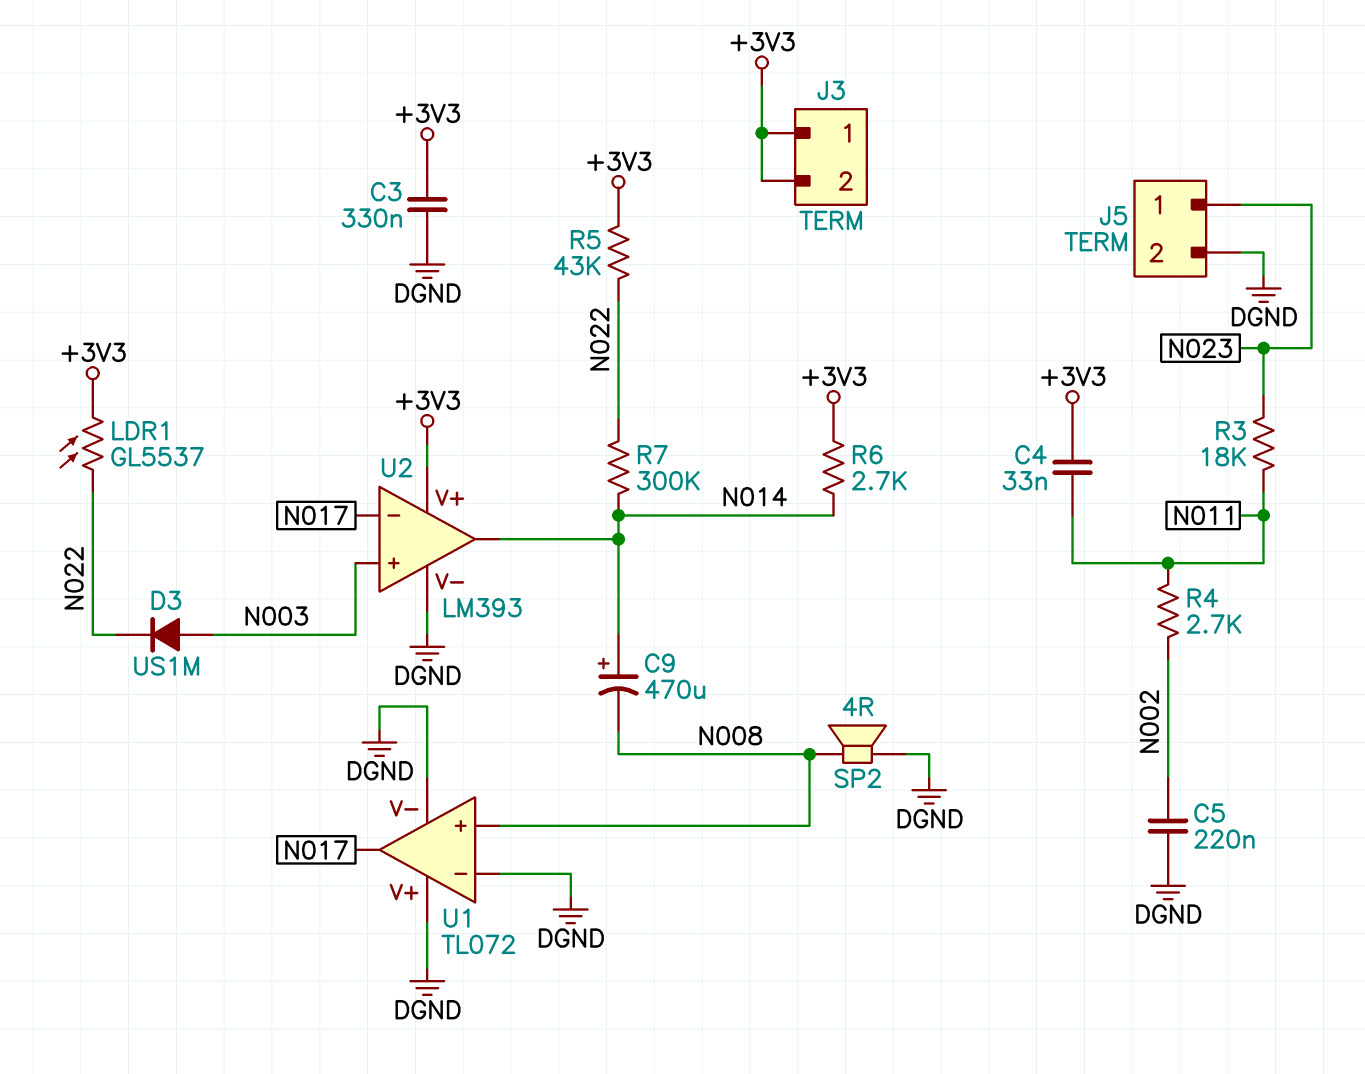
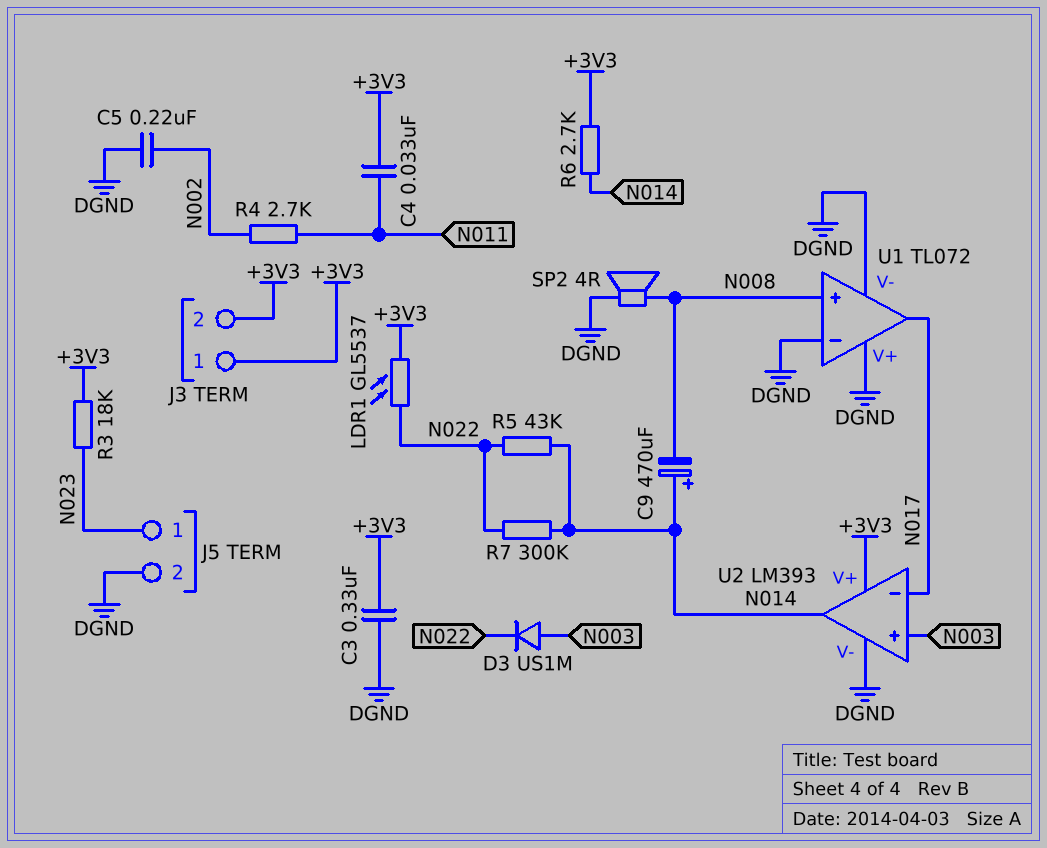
R3: 18k (N011, N023) -> 18k (+3V3, N023)
R5: 43k (+3V3, N022) -> 43k (N014, N022)

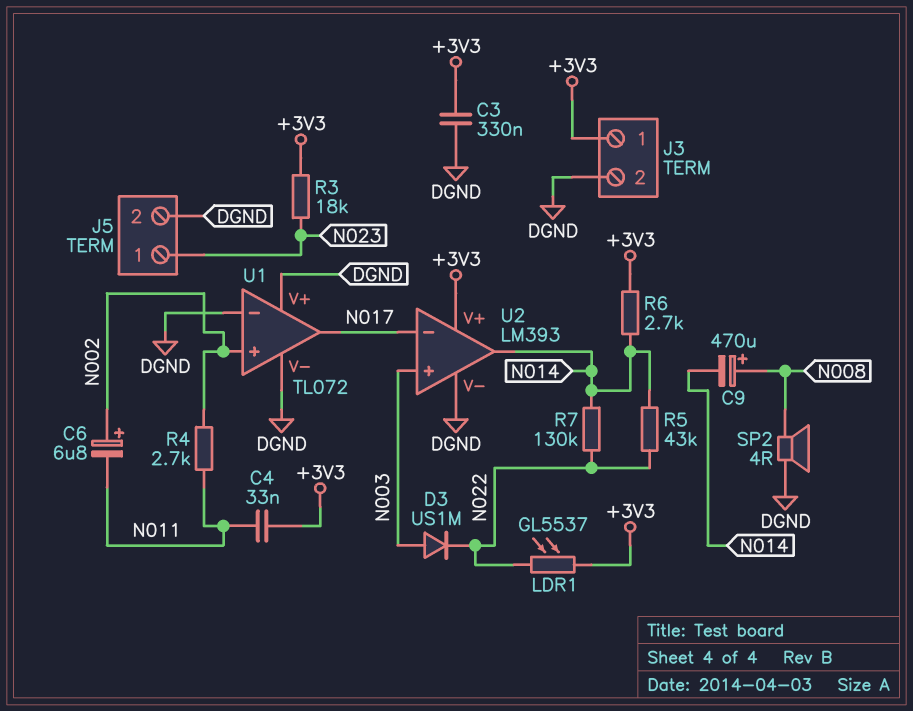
C5: 220nF (DGND, N002) -> none
C6: none -> 6.8uF (plus N002, minus N011)
C9: 470uF (plus N014, minus N008) -> 470uF (plus N008, minus N014)
J3 pin 2: +3V3 -> DGND
R7: 300k (N014, N022) -> 130k (N014, N022)
U1 pin in+: N008 -> N002

